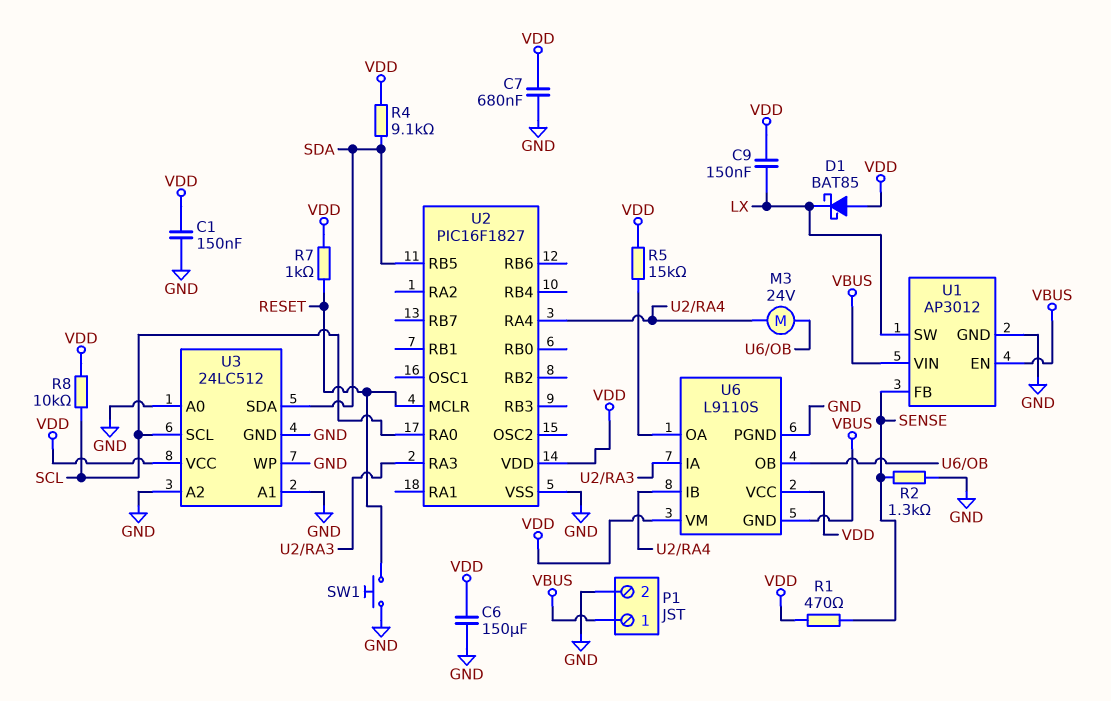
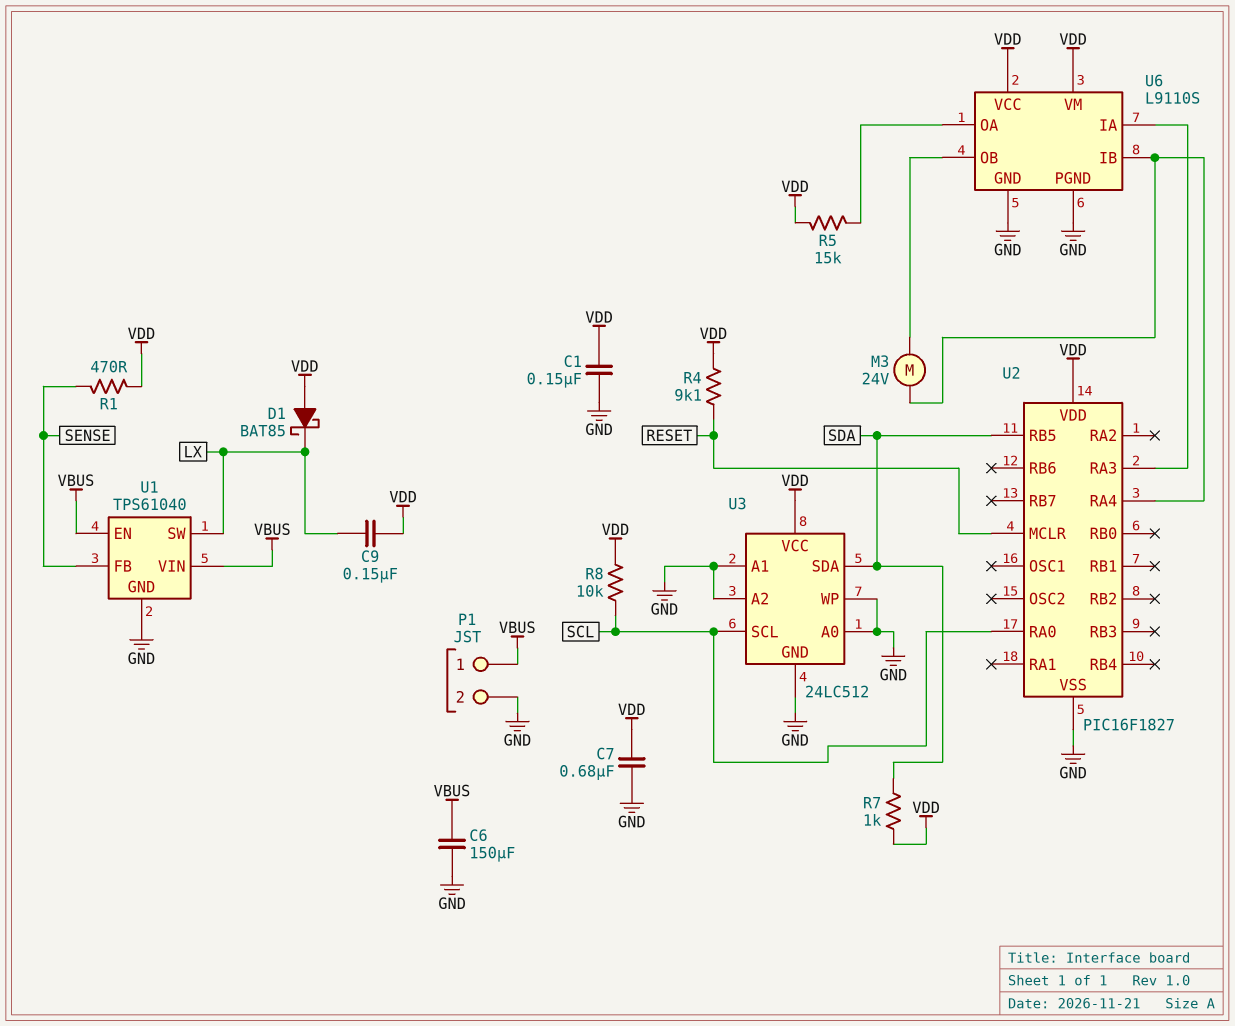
C6: 150uF (GND, VDD) -> 150uF (GND, VBUS)
R2: 1.3k (GND, SENSE) -> none
R4: 9.1k (SDA, VDD) -> 9.1k (RESET, VDD)
R7: 1k (RESET, VDD) -> 1k (SDA, VDD)
SW1: button (GND, RESET) -> none
U1: AP3012 -> TPS61040
U6 pin GND: VBUS -> GND

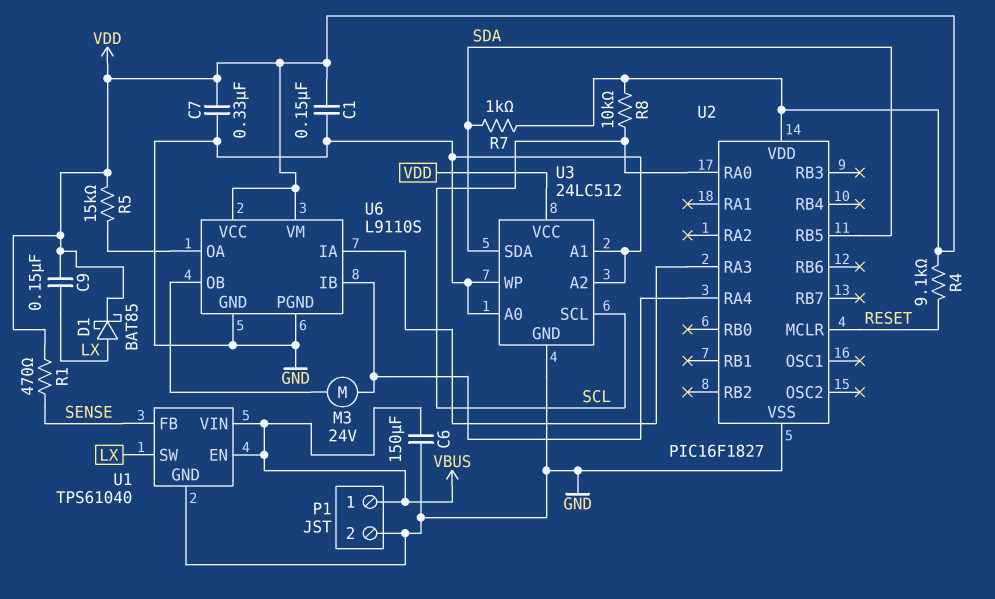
C7: 680nF (GND, VDD) -> 330nF (GND, VDD)
D1: schottky BAT85 (A VDD, K LX) -> schottky BAT85 (A LX, K VDD)

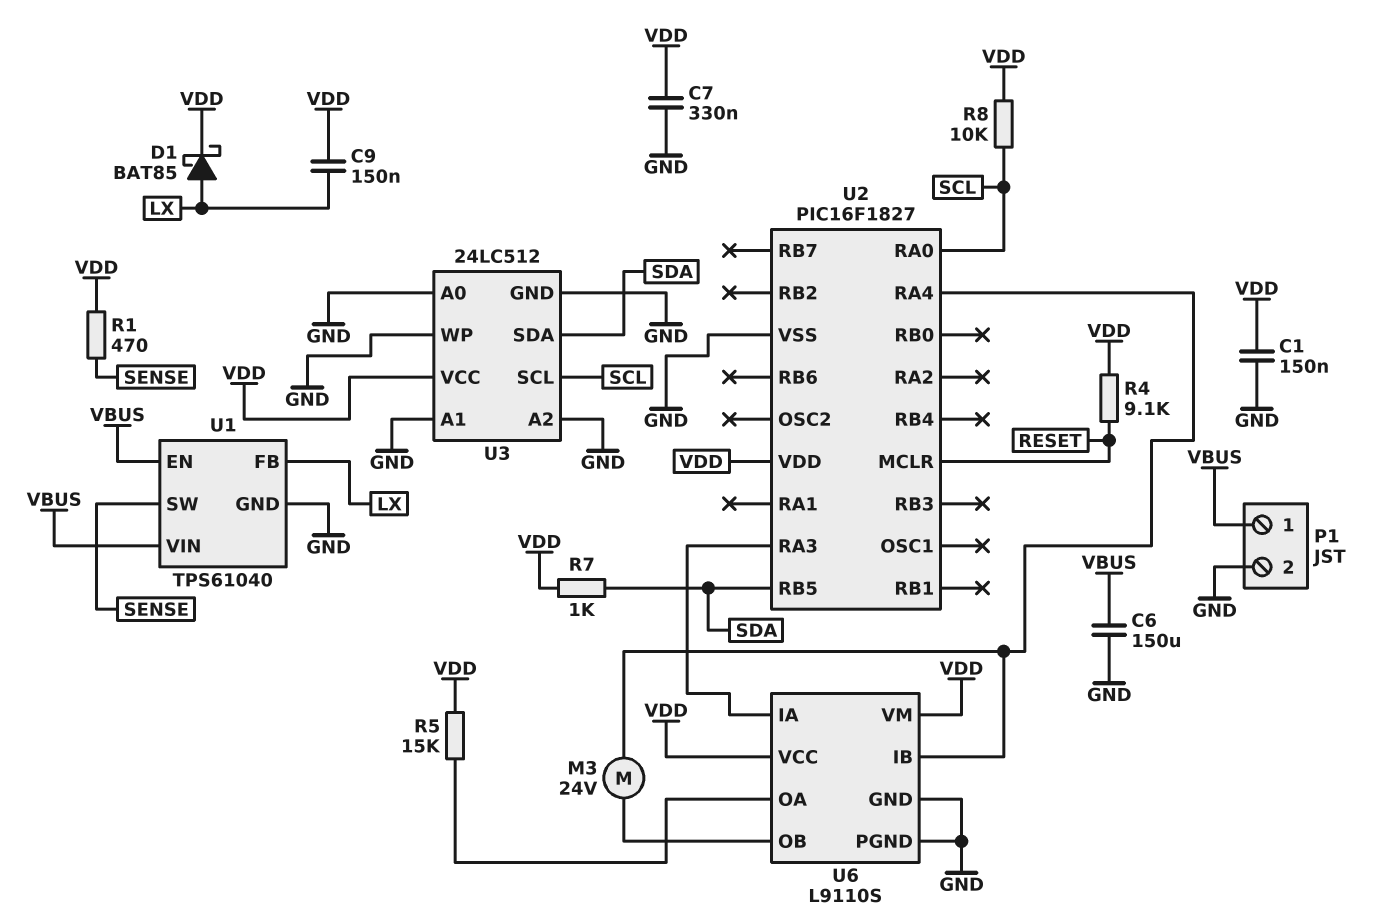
U1 pin FB: SENSE -> LX
U1 pin SW: LX -> SENSE

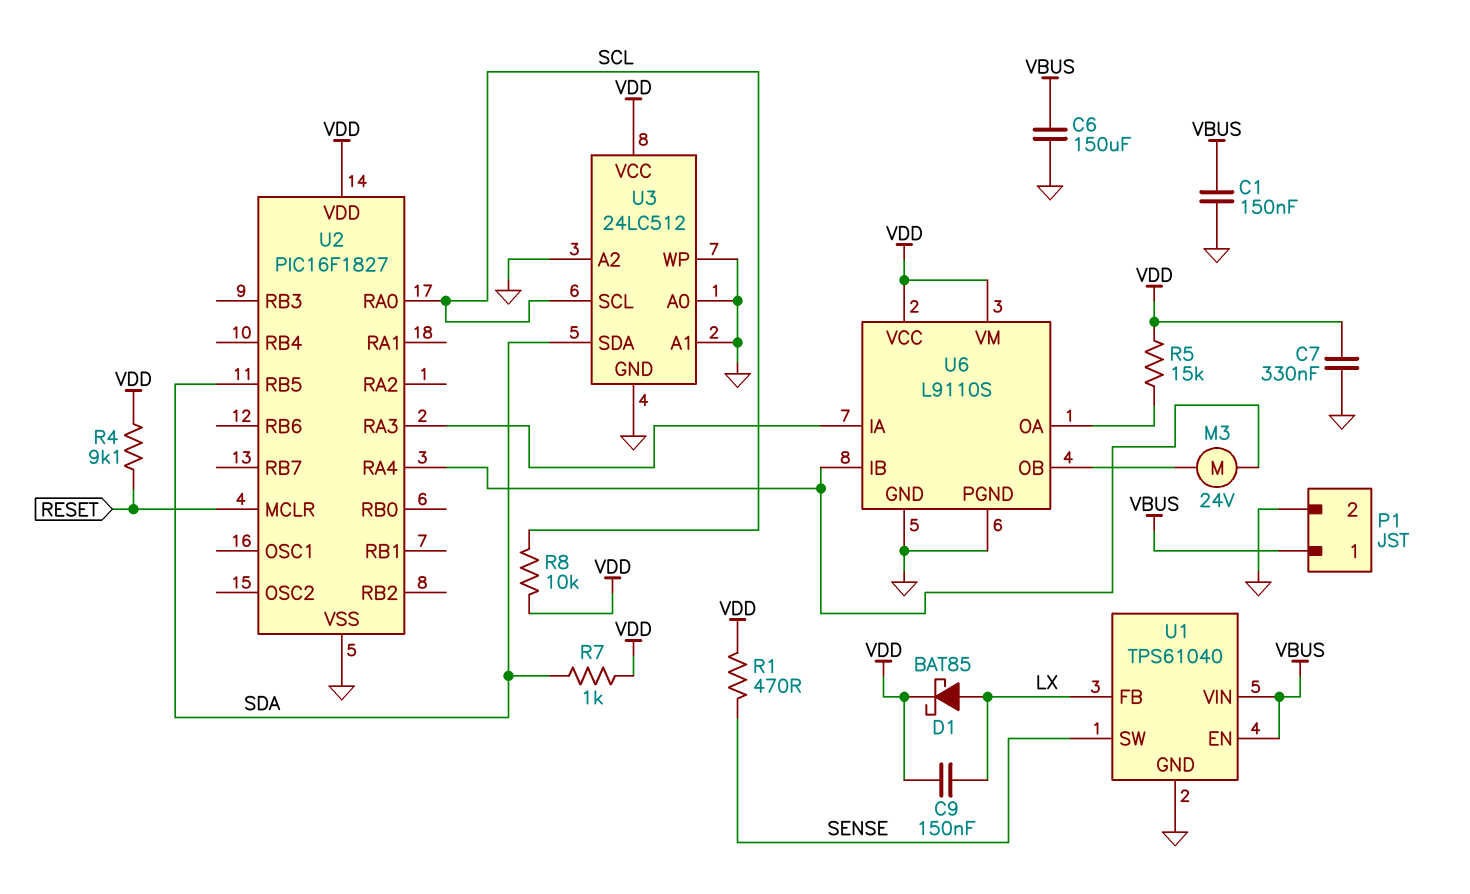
C1: 150nF (GND, VDD) -> 150nF (GND, VBUS)

